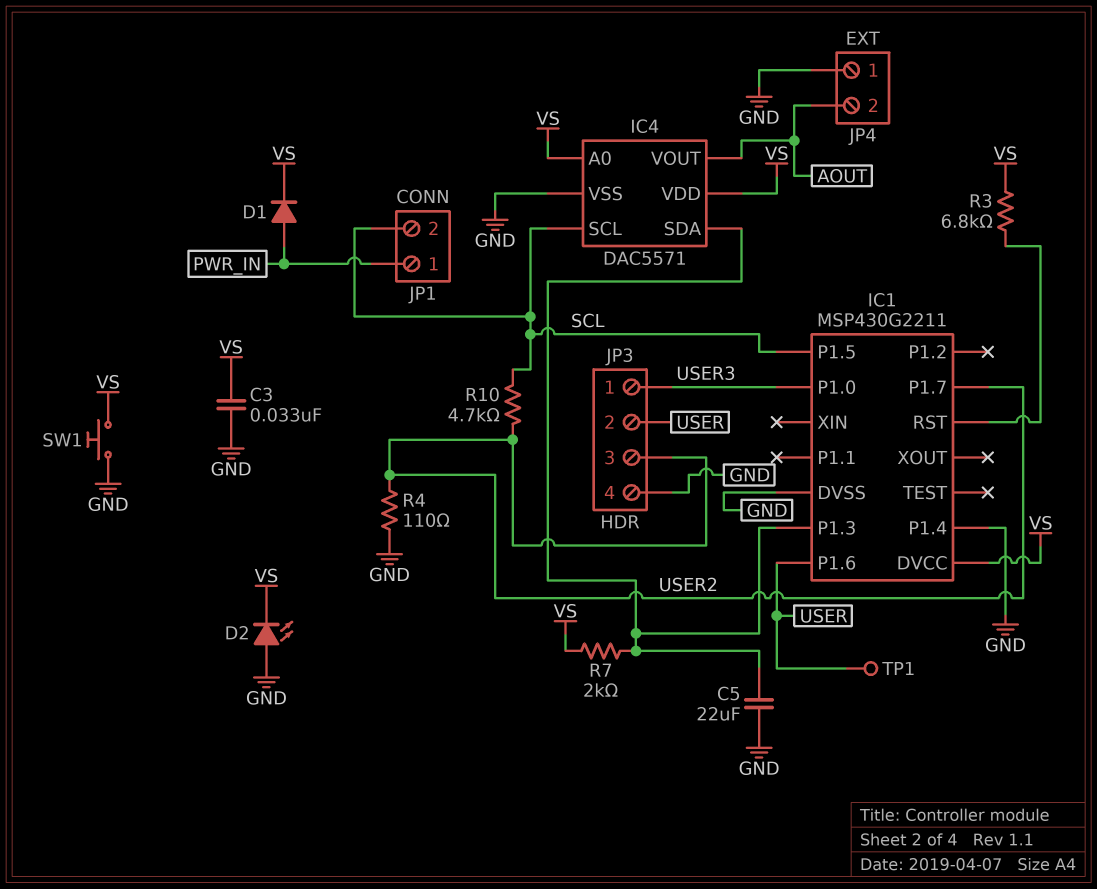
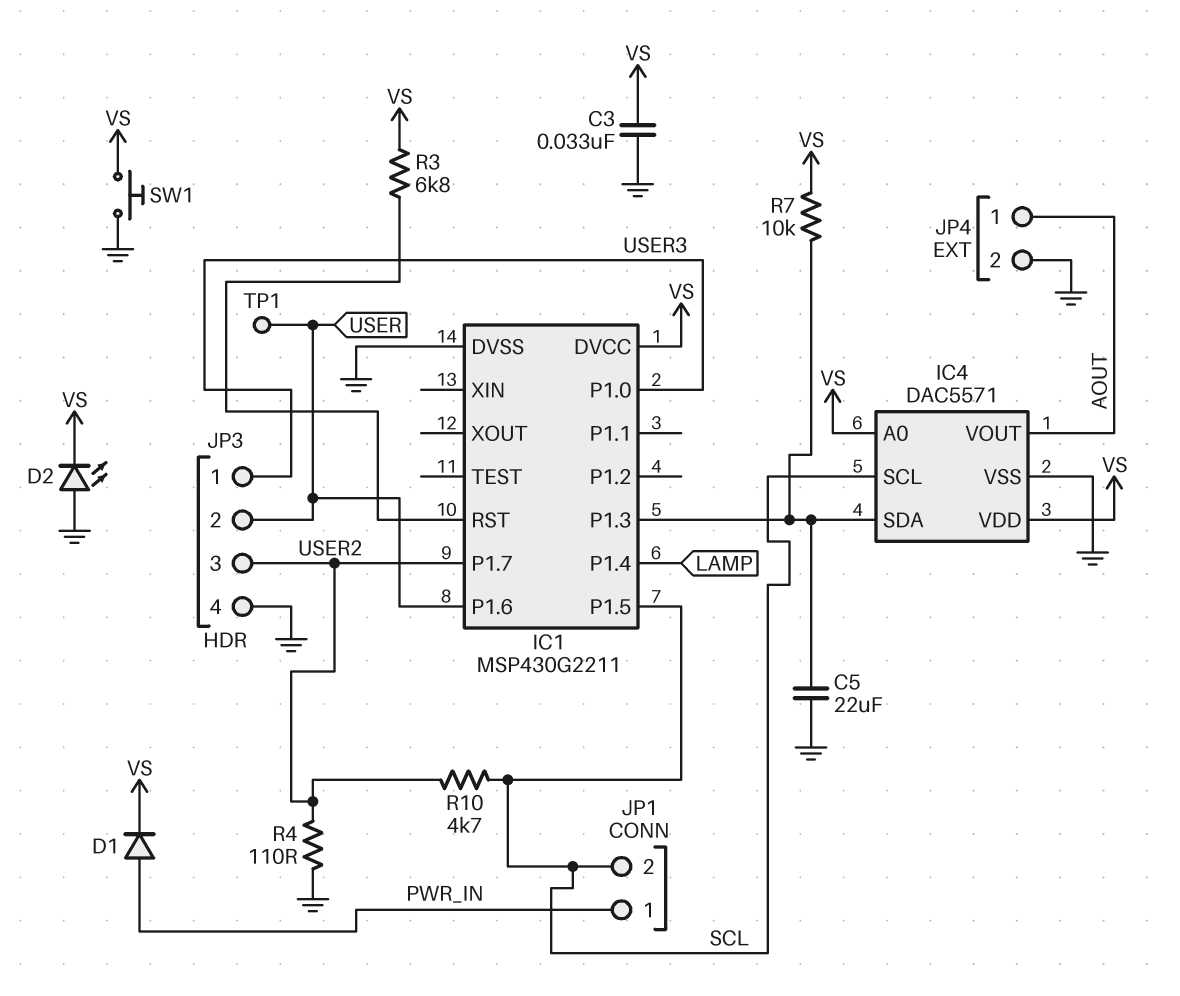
IC1 pin P1.4: GND -> LAMP
JP4 pin 1: GND -> AOUT
JP4 pin 2: AOUT -> GND
R7: 2k (IC1/P1.3, VS) -> 10k (IC1/P1.3, VS)

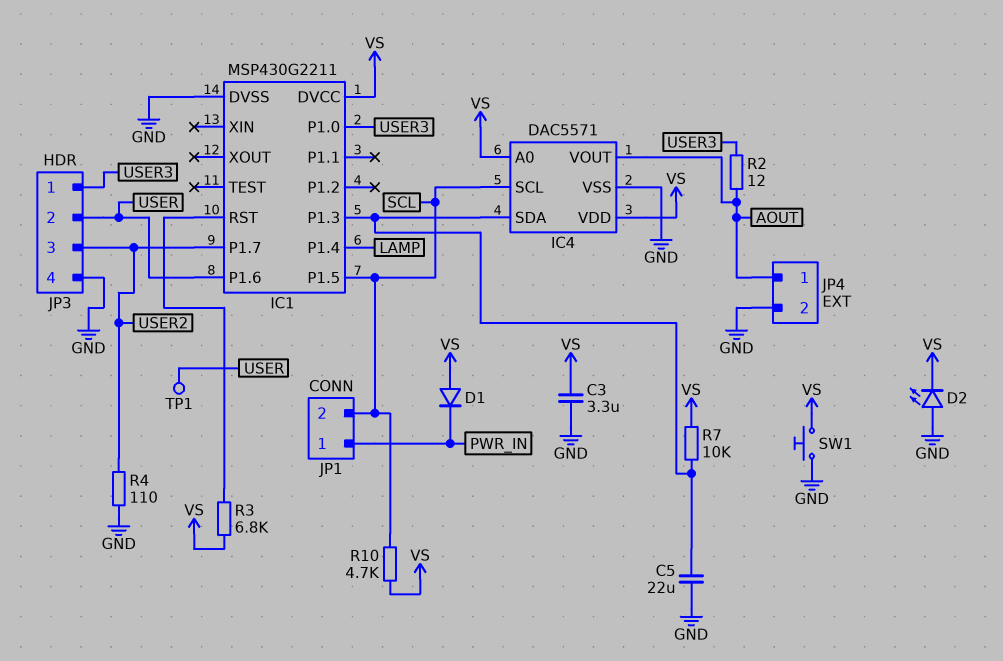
C3: 33nF (GND, VS) -> 3.3uF (GND, VS)
D1: diode (A PWR_IN, K VS) -> diode (A VS, K PWR_IN)
R2: none -> 12 (AOUT, USER3)
R10: 4.7k (SCL, USER2) -> 4.7k (SCL, VS)

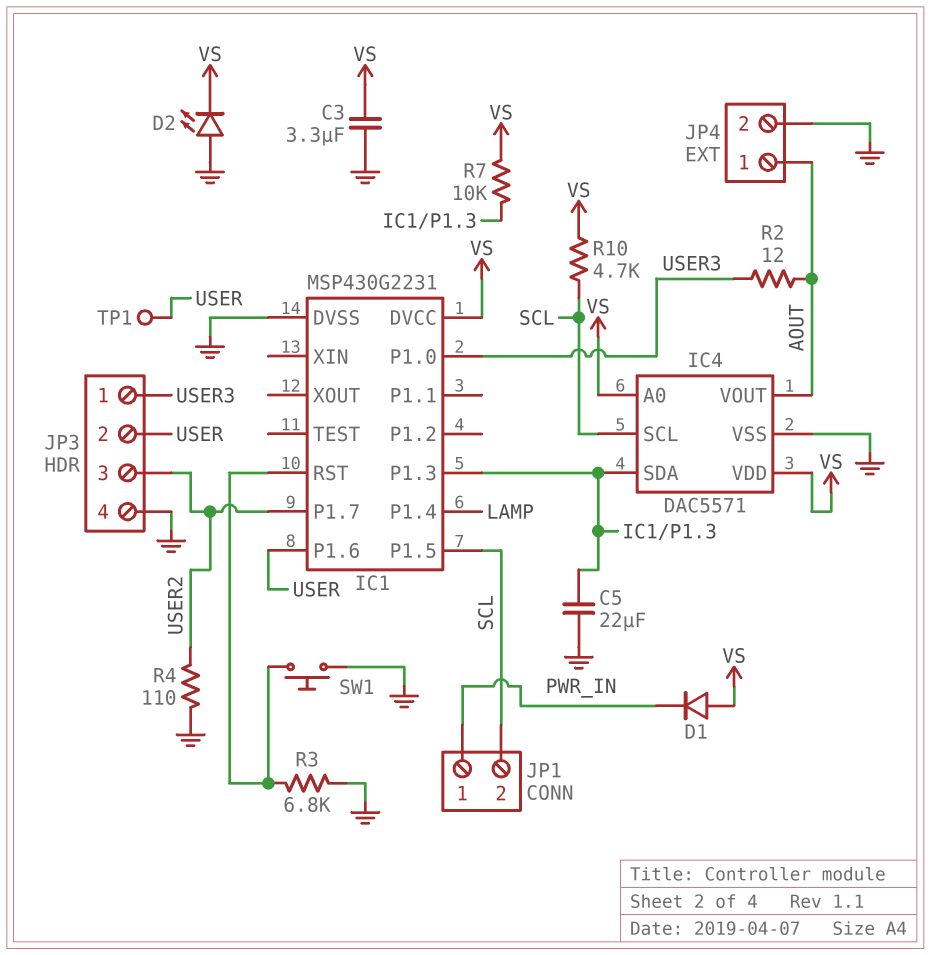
IC1: MSP430G2211 -> MSP430G2231
R3: 6.8k (IC1/RST, VS) -> 6.8k (GND, IC1/RST)
SW1: button (GND, VS) -> button (GND, IC1/RST)

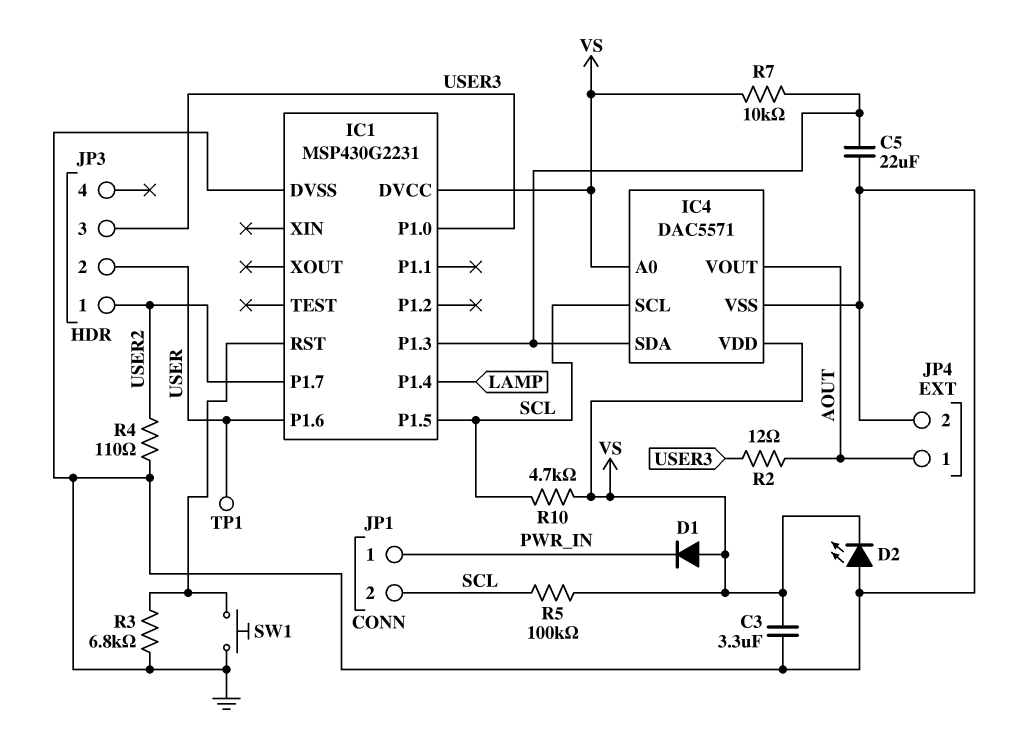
JP3 pin 1: USER3 -> USER2
JP3 pin 3: USER2 -> USER3
JP3 pin 4: GND -> none
R5: none -> 100k (SCL, VS)

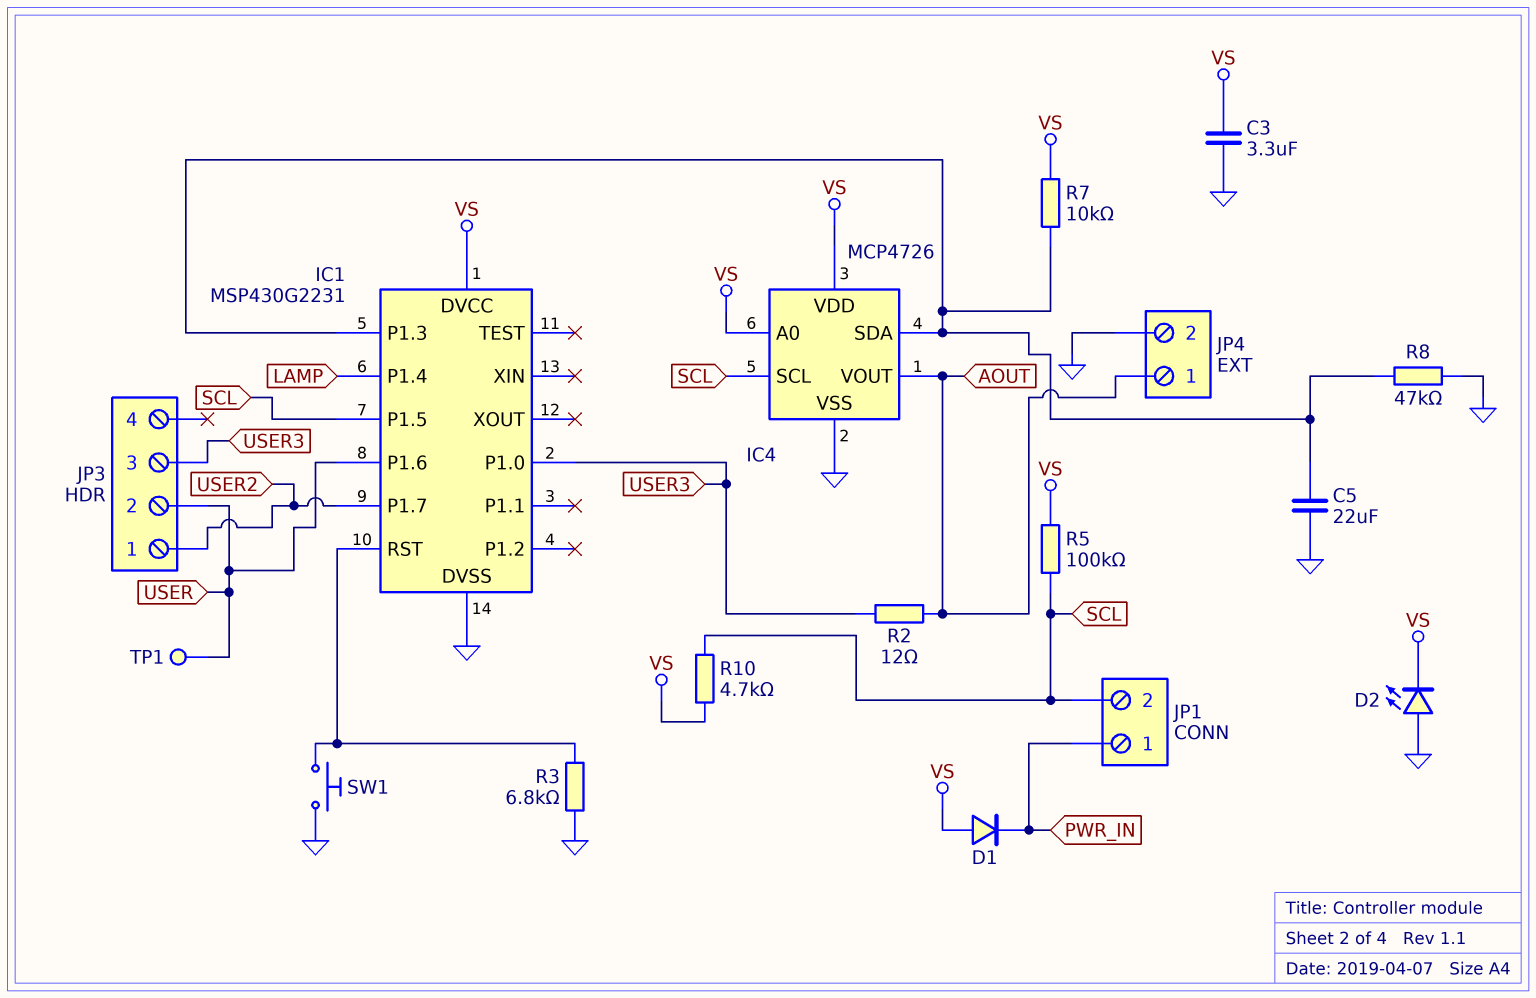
IC4: DAC5571 -> MCP4726
R4: 110 (GND, USER2) -> none
R8: none -> 47k (GND, IC1/P1.3)

